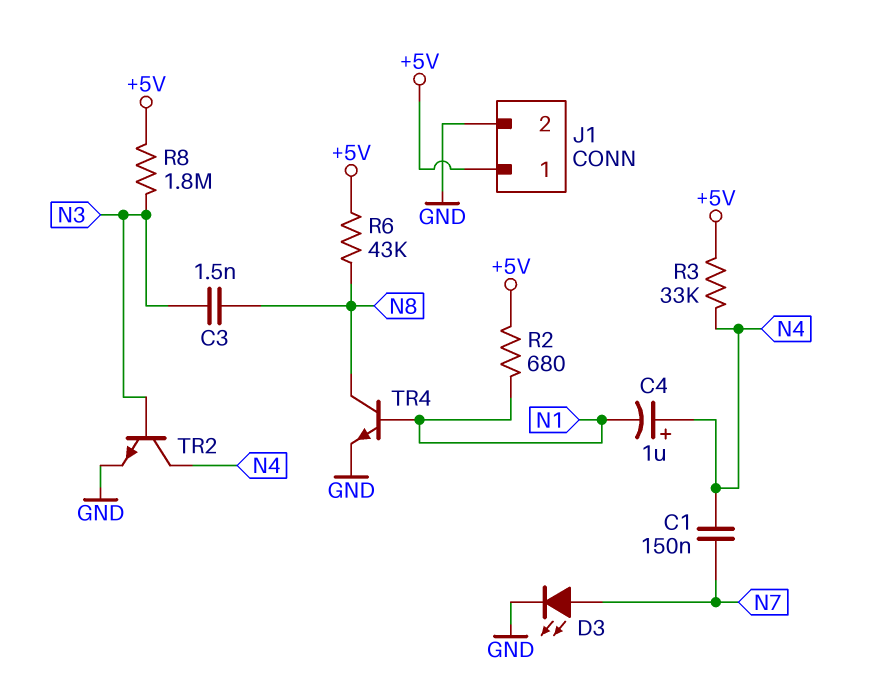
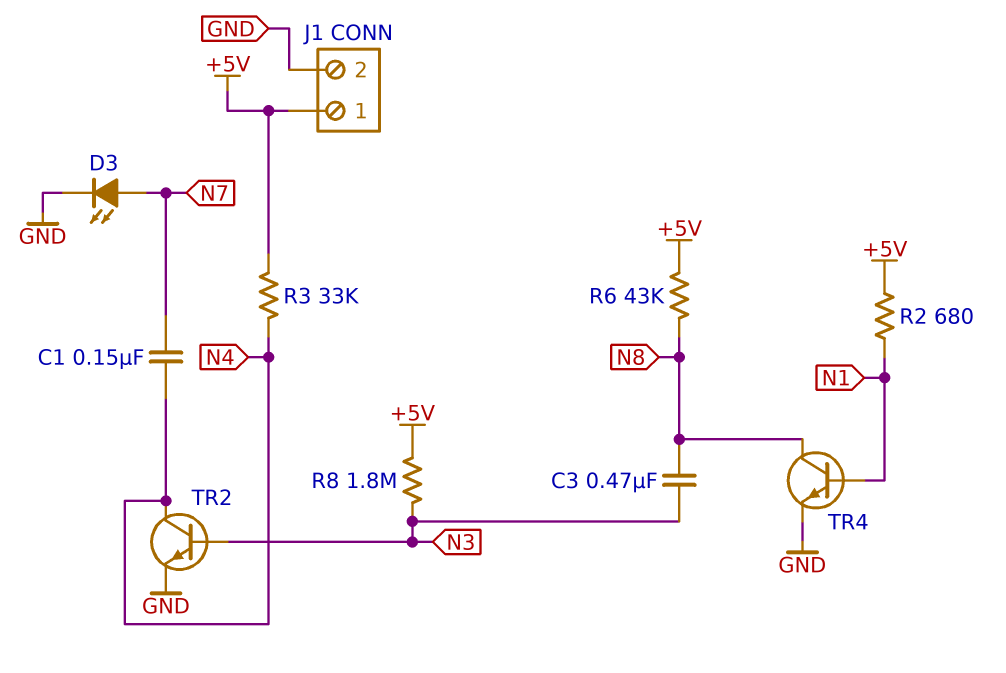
C3: 1.5nF (N3, N8) -> 470nF (N3, N8)
C4: 1uF (plus N4, minus N1) -> none

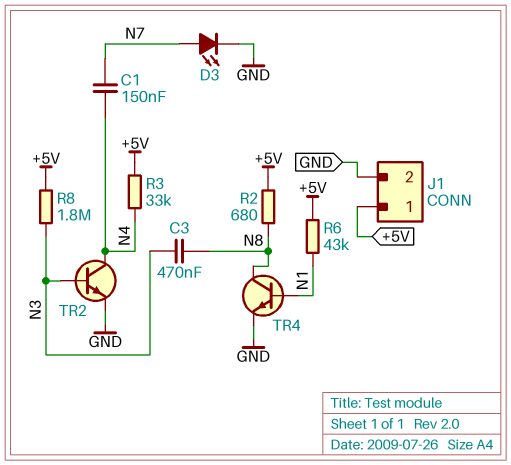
R2: 680 (+5V, N1) -> 680 (+5V, N8)
R6: 43k (+5V, N8) -> 43k (+5V, N1)

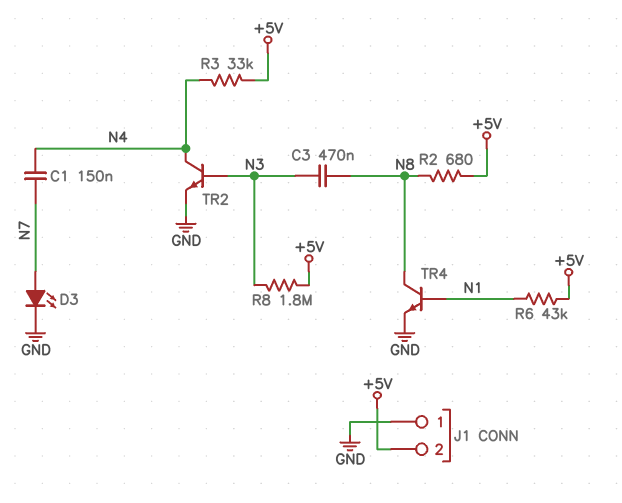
J1 pin 1: +5V -> GND
J1 pin 2: GND -> +5V

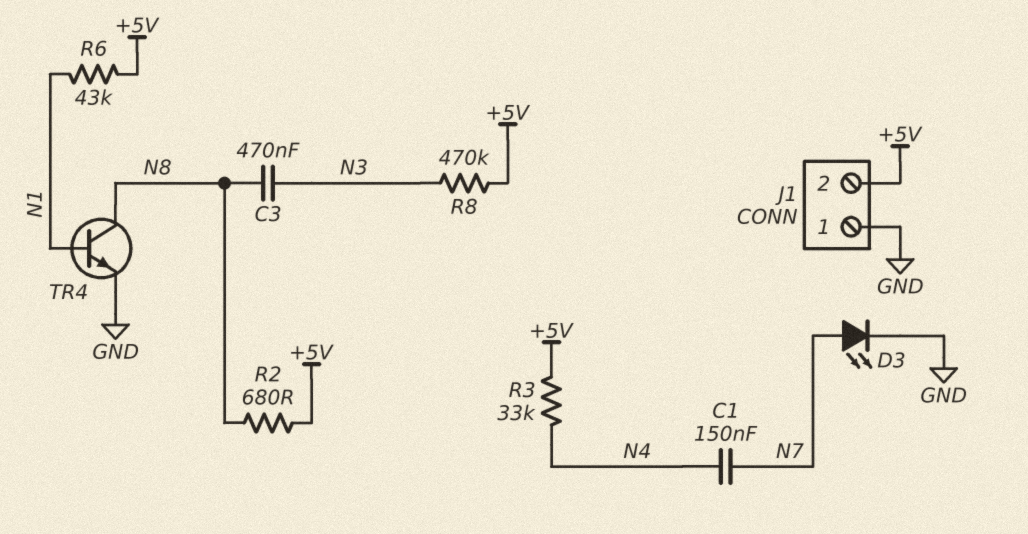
R8: 1.8M (+5V, N3) -> 470k (+5V, N3)
TR2: NPN (B N3, C N4, E GND) -> none

